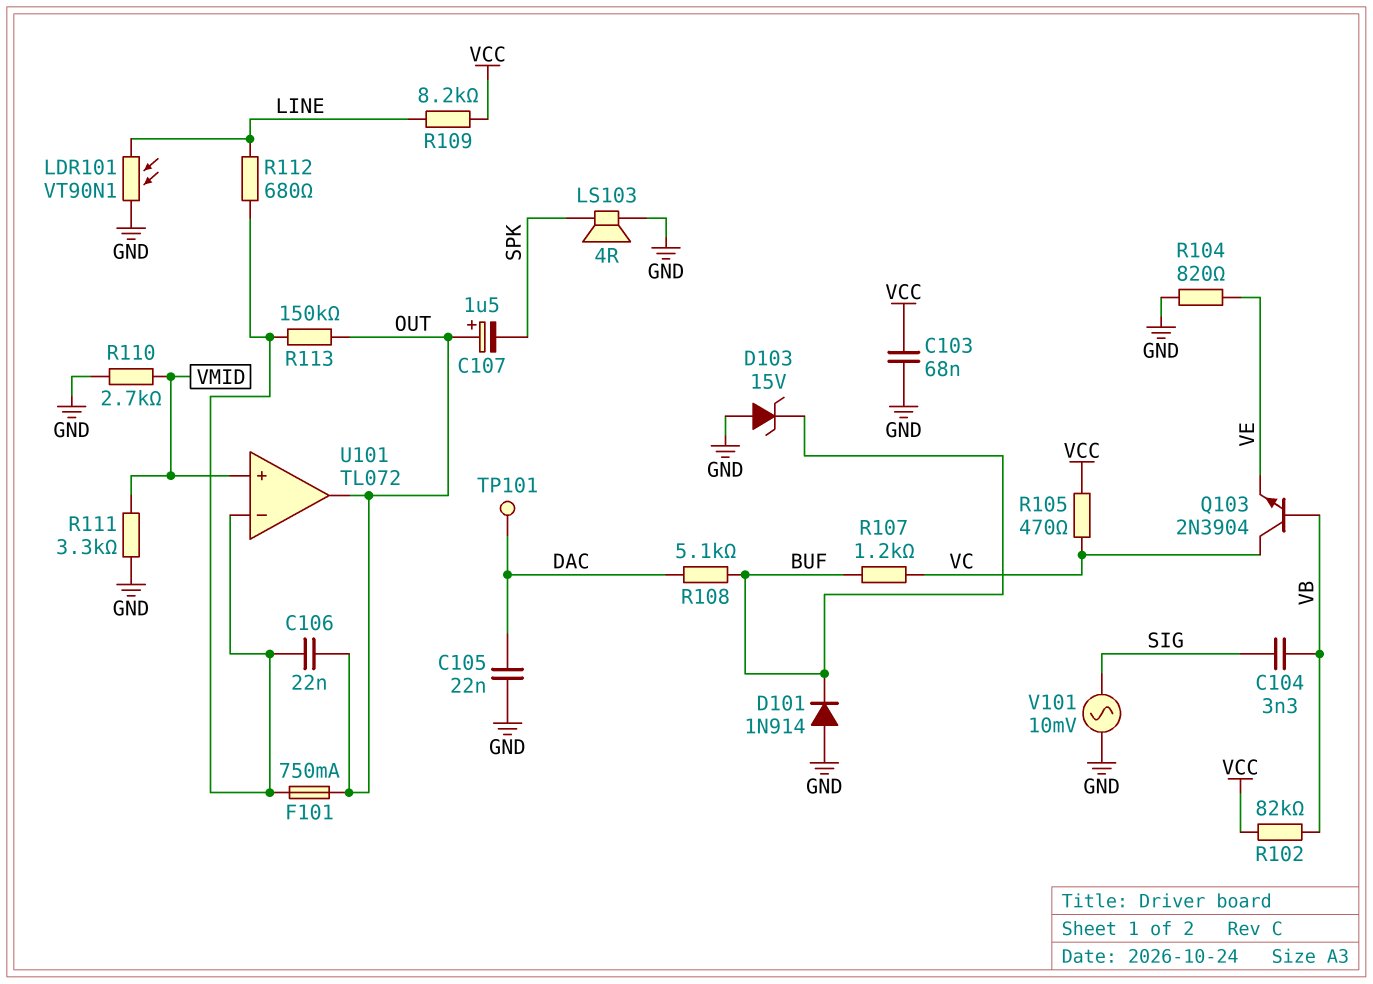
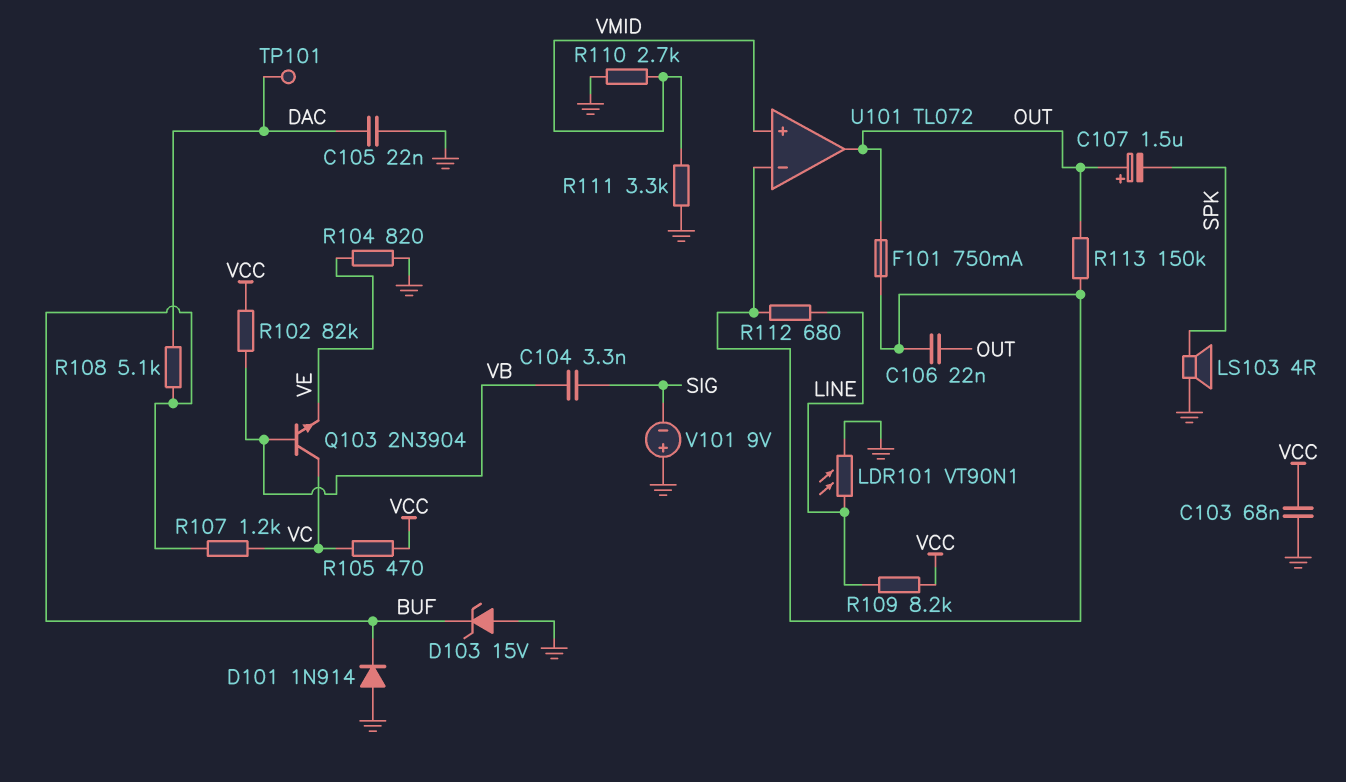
V101: AC 10mV (GND, SIG) -> 9V (plus GND, minus SIG)

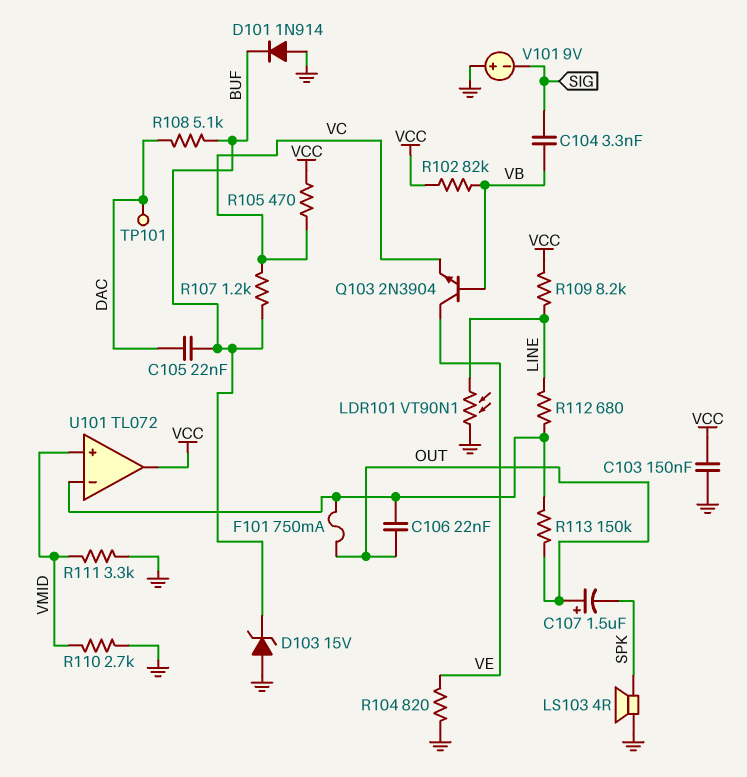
C103: 68nF (GND, VCC) -> 150nF (GND, VCC)
C105: 22nF (DAC, GND) -> 22nF (BUF, DAC)
Q103: NPN 2N3904 (B VB, C VC, E VE) -> NPN 2N3904 (B VB, C VE, E VC)
U101 pin out: OUT -> VCC

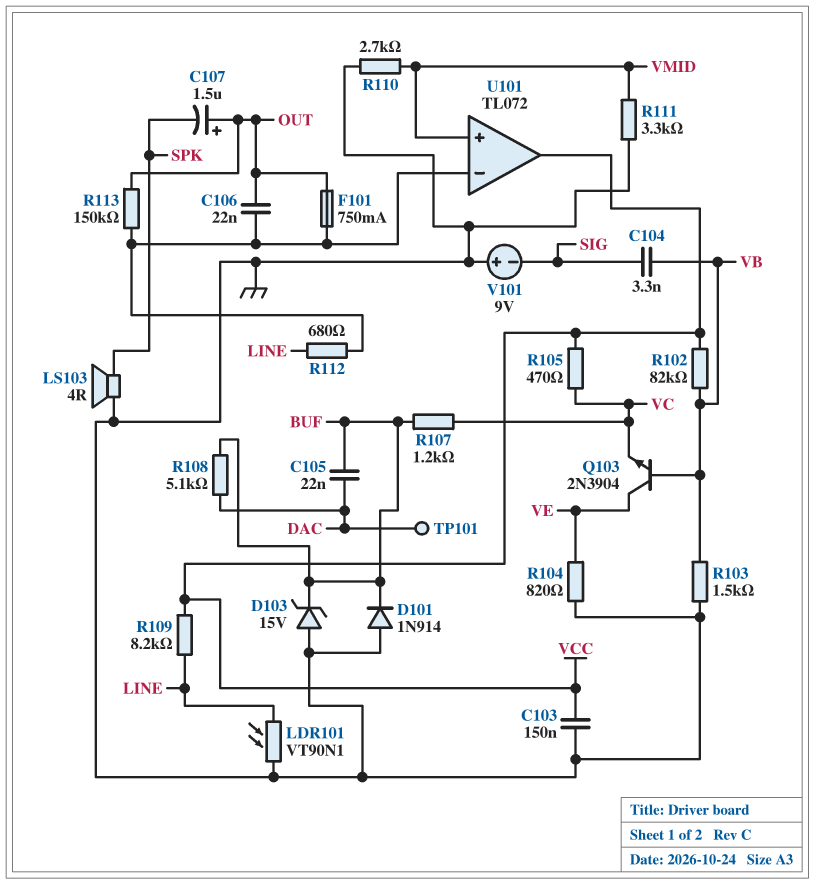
R103: none -> 1.5k (GND, VB)

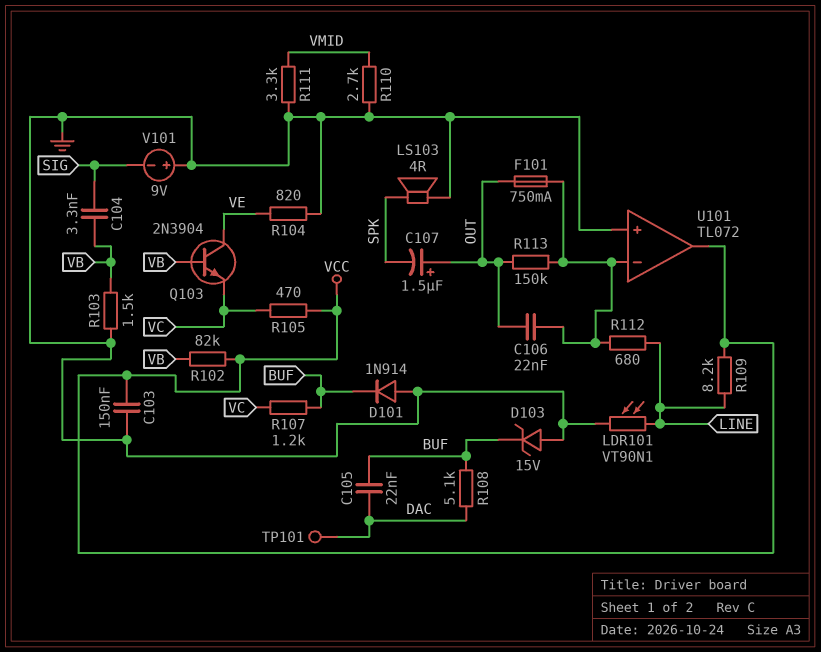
U101 pin in+: VMID -> GND

